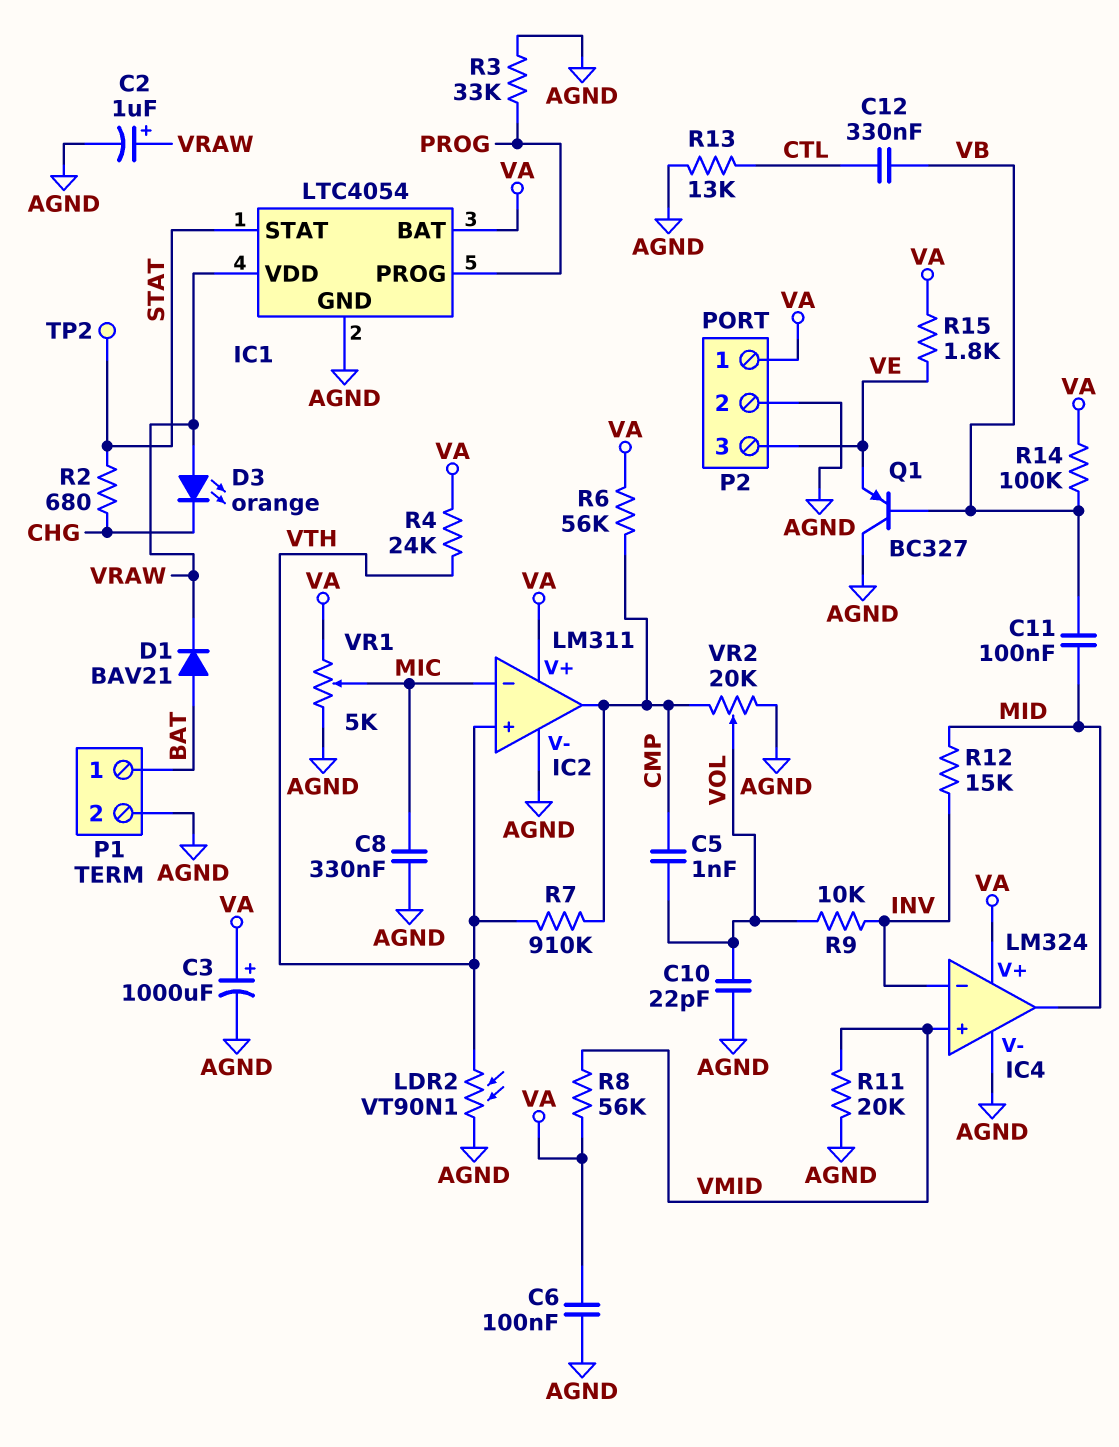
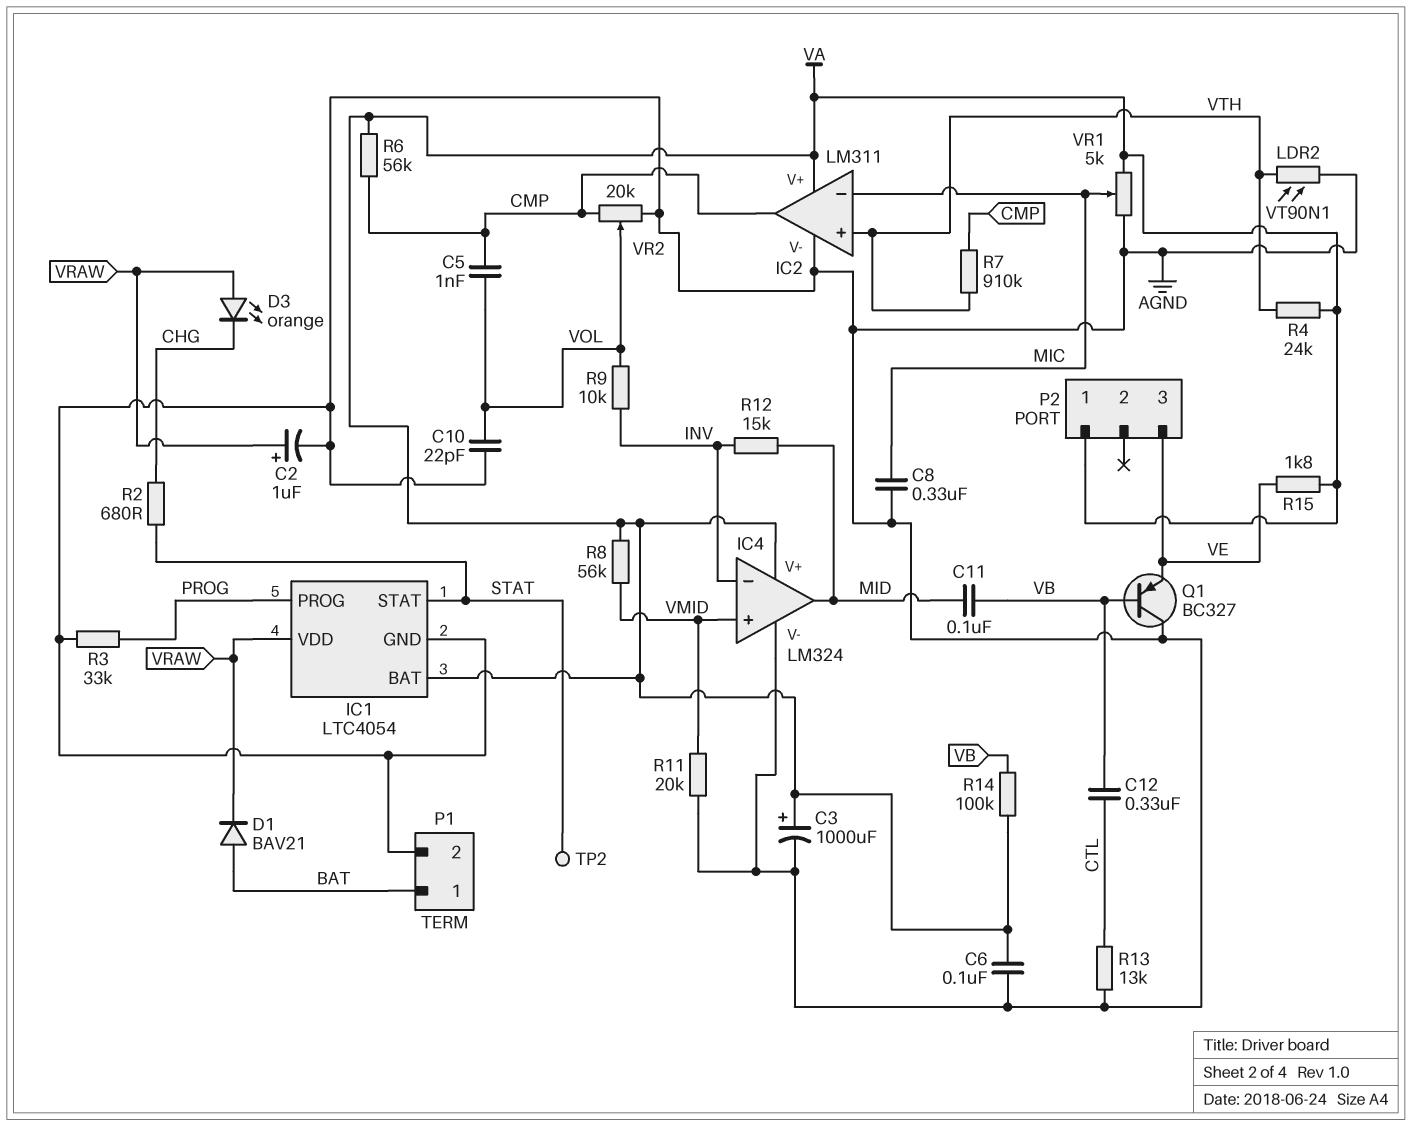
P2 pin 2: AGND -> none

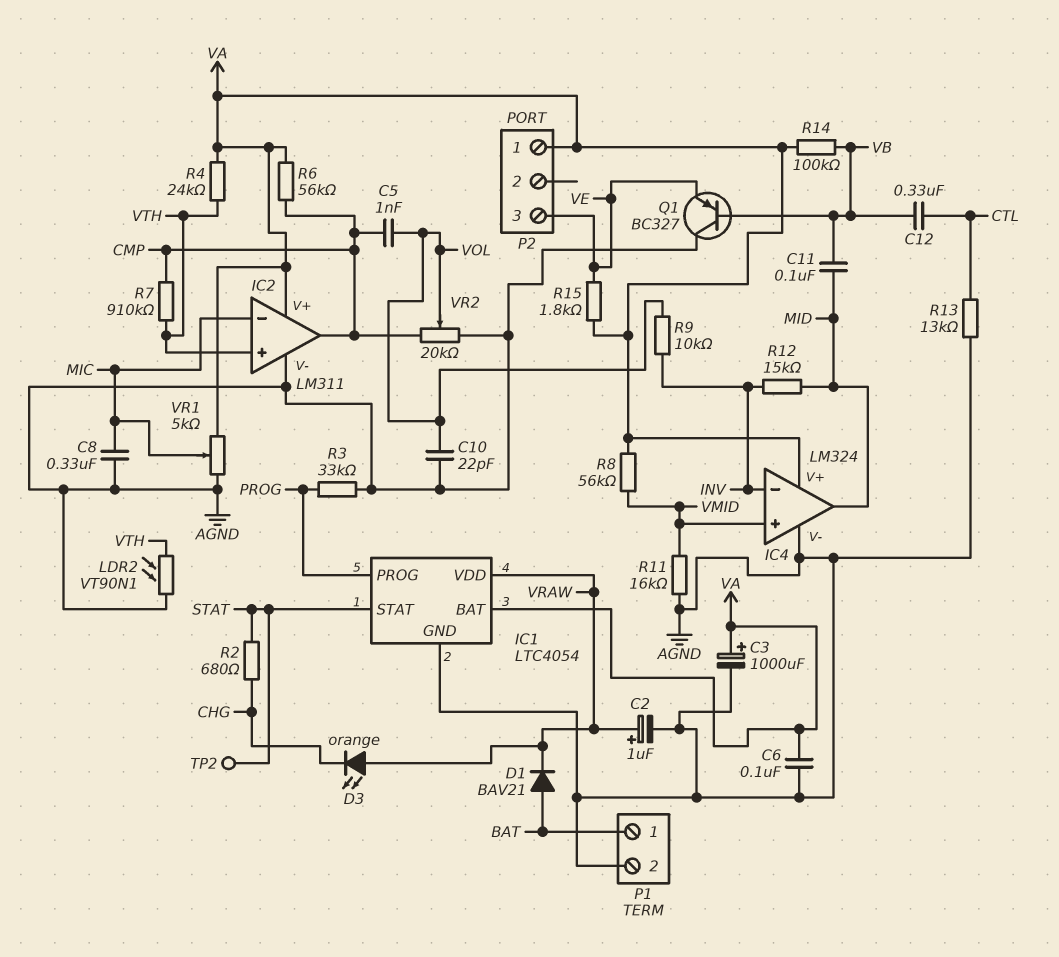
R11: 20k (AGND, VMID) -> 16k (AGND, VMID)

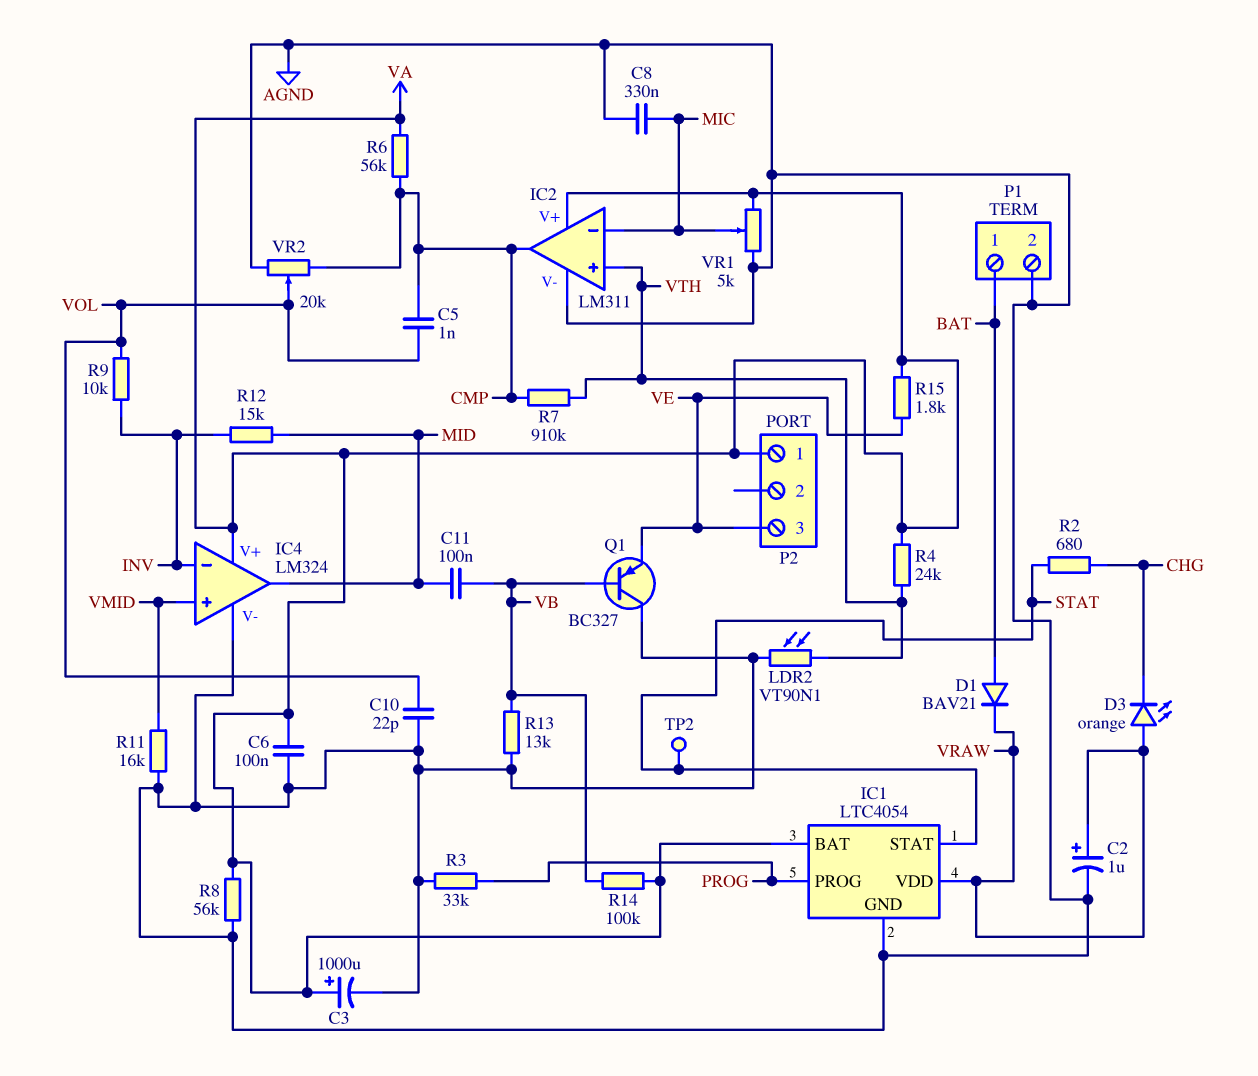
C12: 330nF (CTL, VB) -> none
R8: 56k (VA, VMID) -> 56k (AGND, VA)
R13: 13k (AGND, CTL) -> 13k (AGND, VB)

